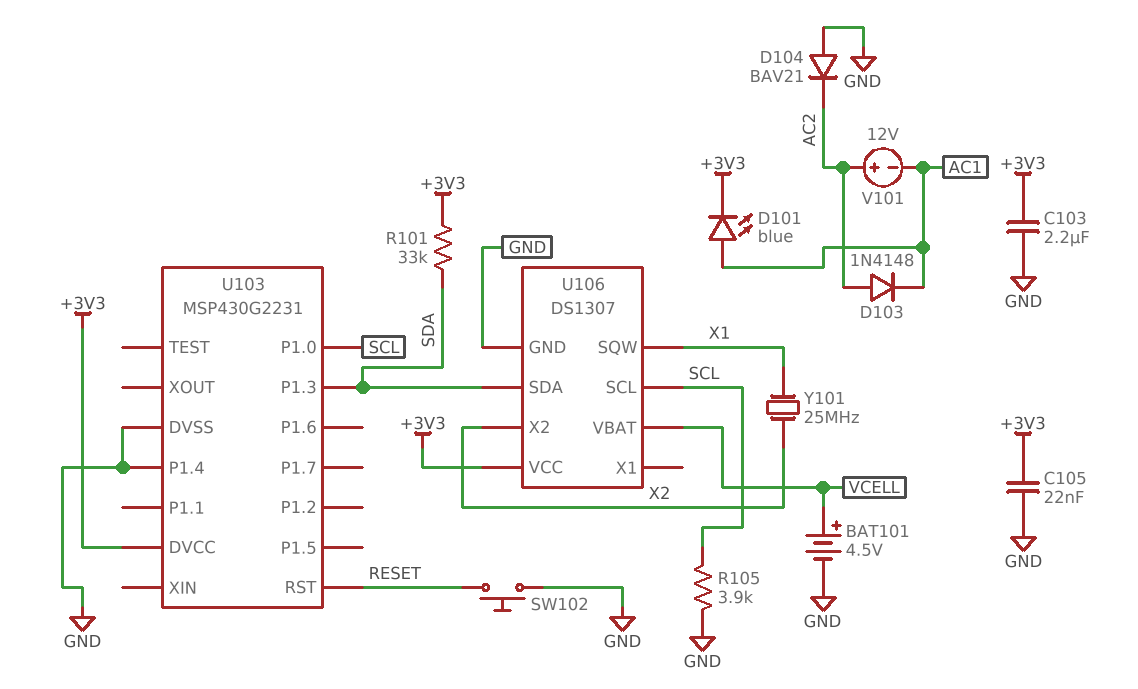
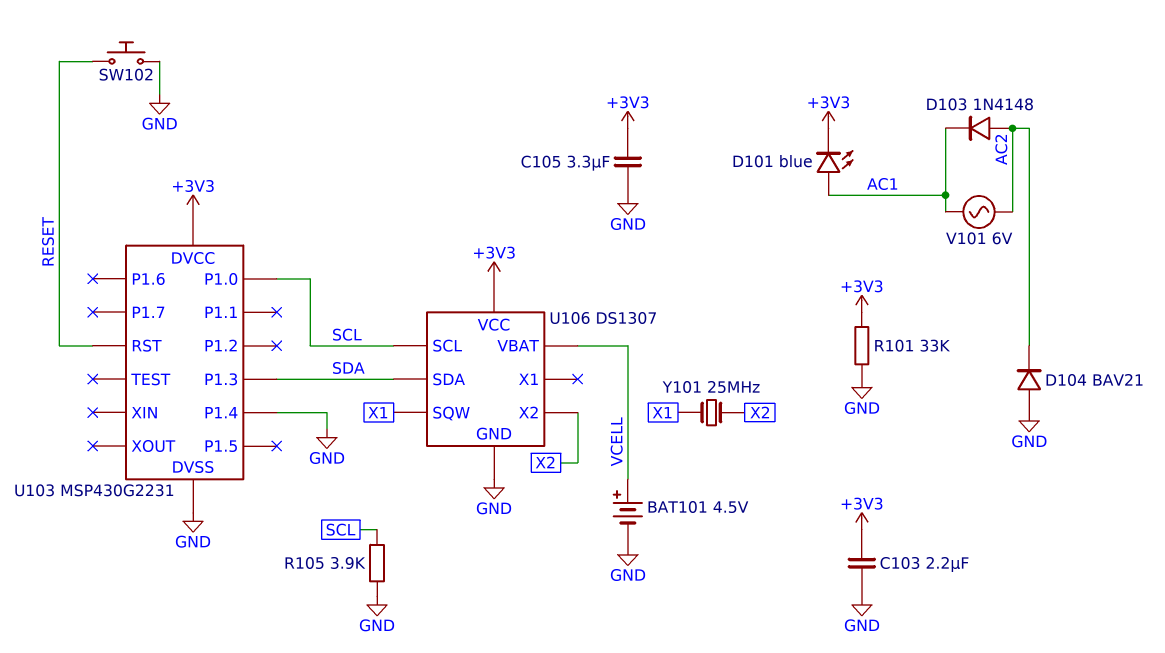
C105: 22nF (+3V3, GND) -> 3.3uF (+3V3, GND)
R101: 33k (+3V3, SDA) -> 33k (+3V3, GND)
V101: 12V (plus AC2, minus AC1) -> AC 6V (AC1, AC2)

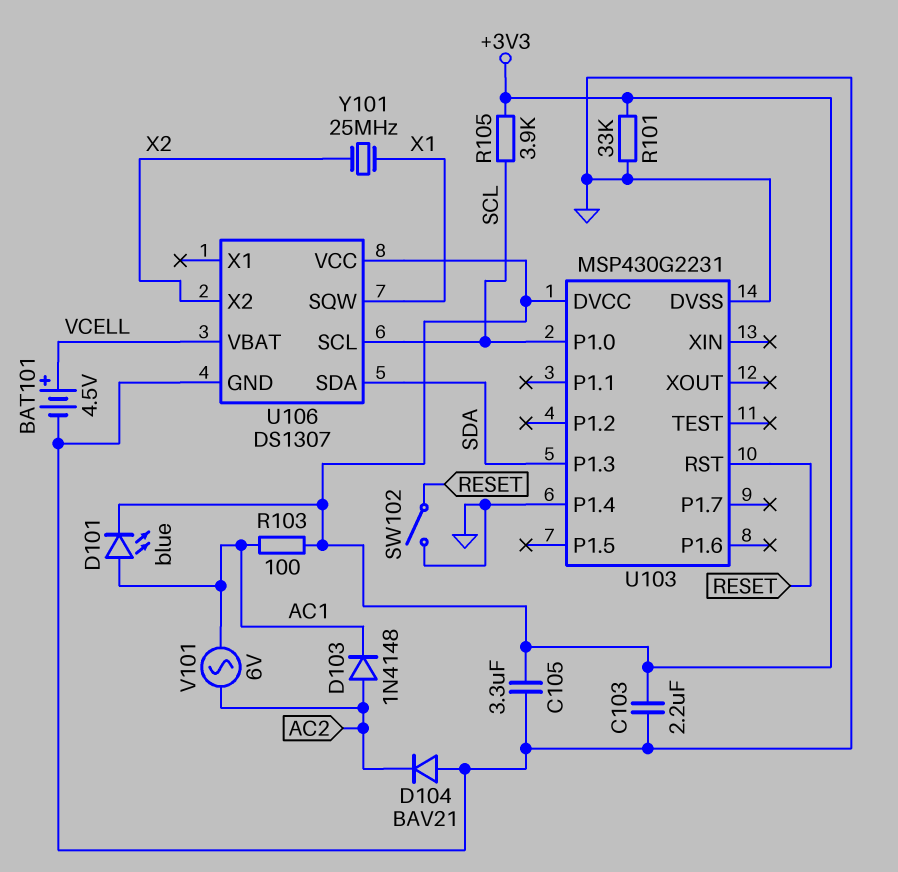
R103: none -> 100 (+3V3, AC1)
R105: 3.9k (GND, SCL) -> 3.9k (+3V3, SCL)
SW102: button (GND, RESET) -> switch (GND, RESET)

